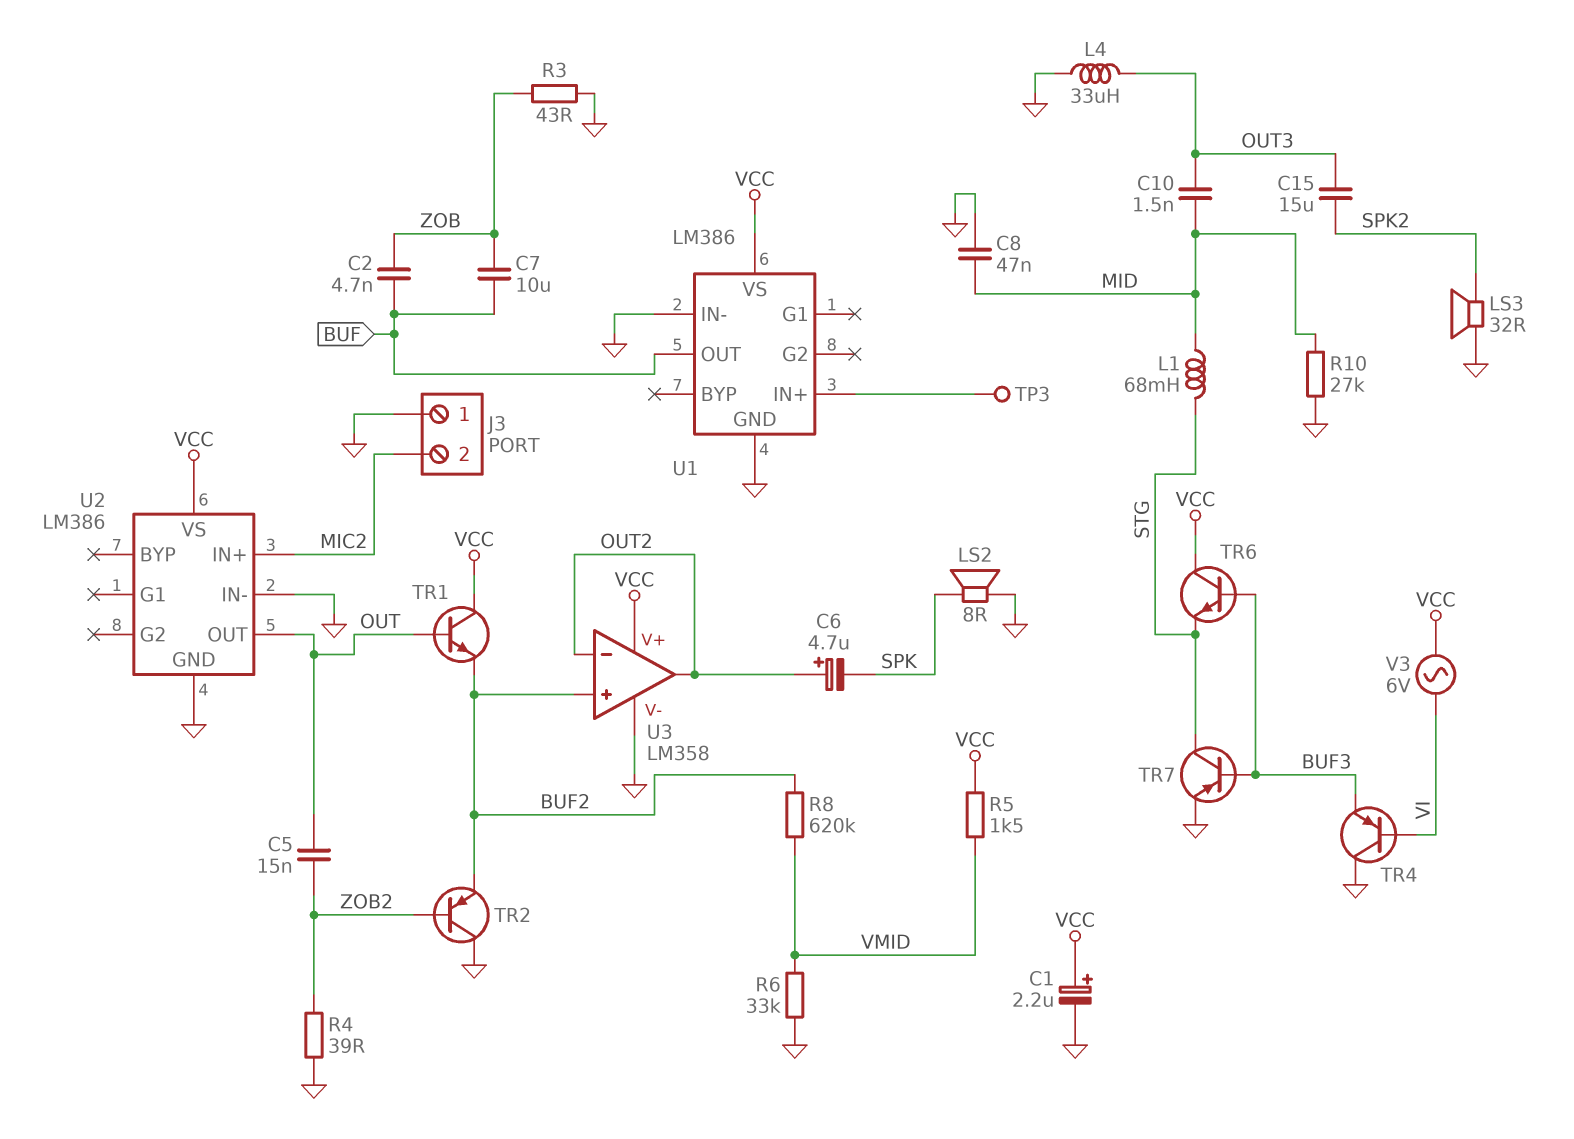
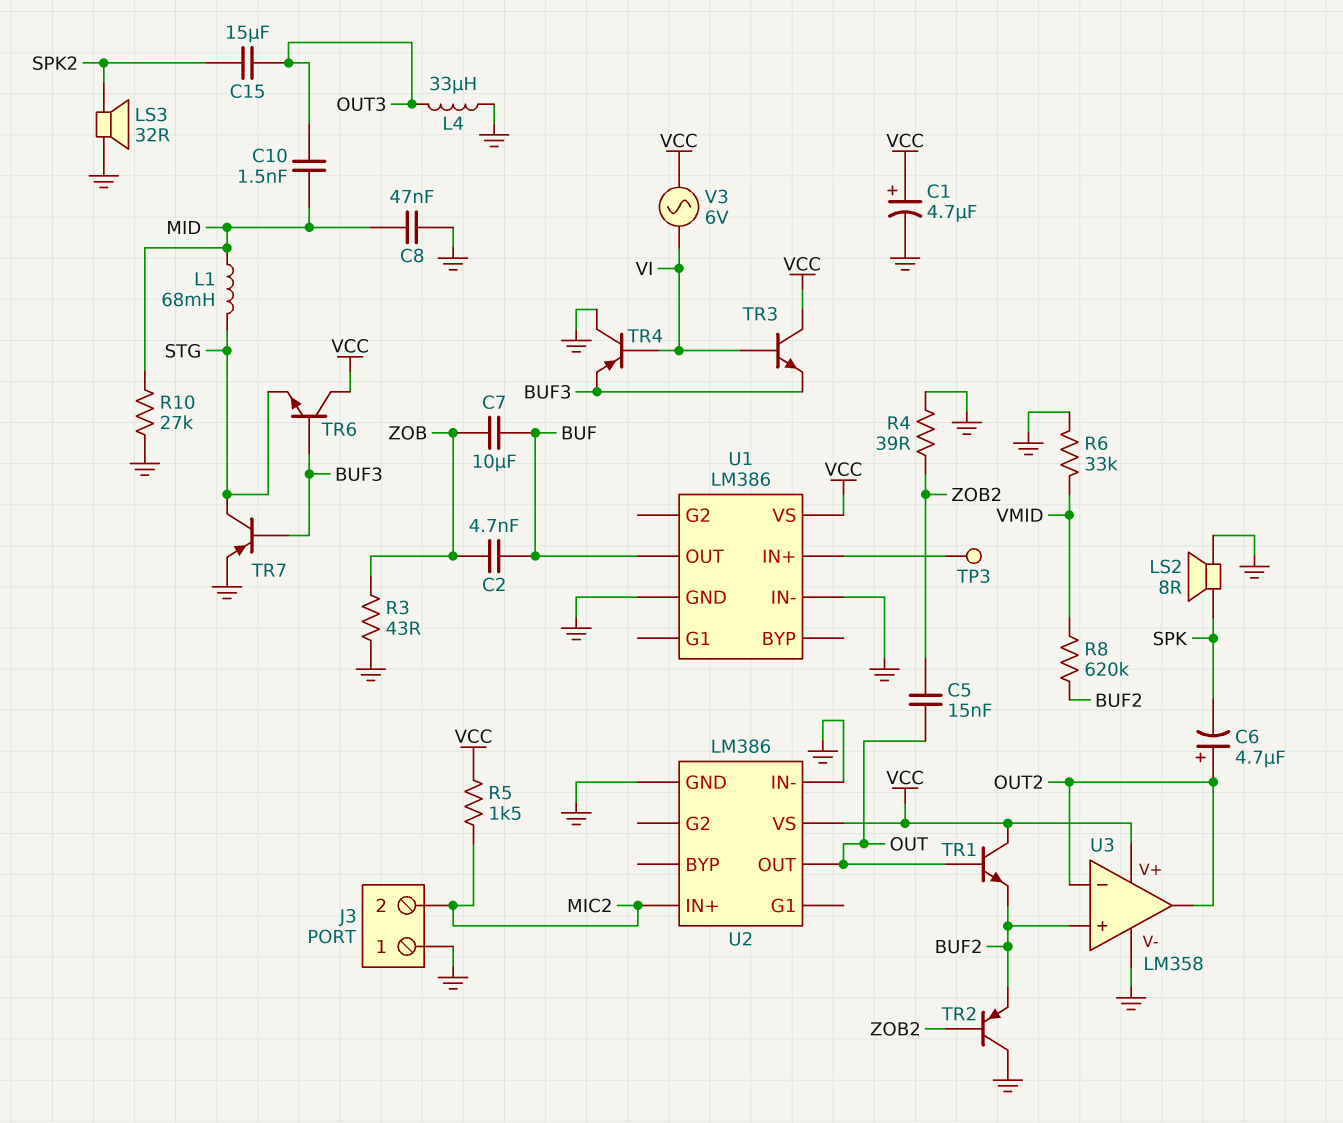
C1: 2.2uF (plus VCC, minus GND) -> 4.7uF (plus VCC, minus GND)
R5: 1.5k (VCC, VMID) -> 1.5k (MIC2, VCC)
TR3: none -> NPN (B VI, C VCC, E BUF3)

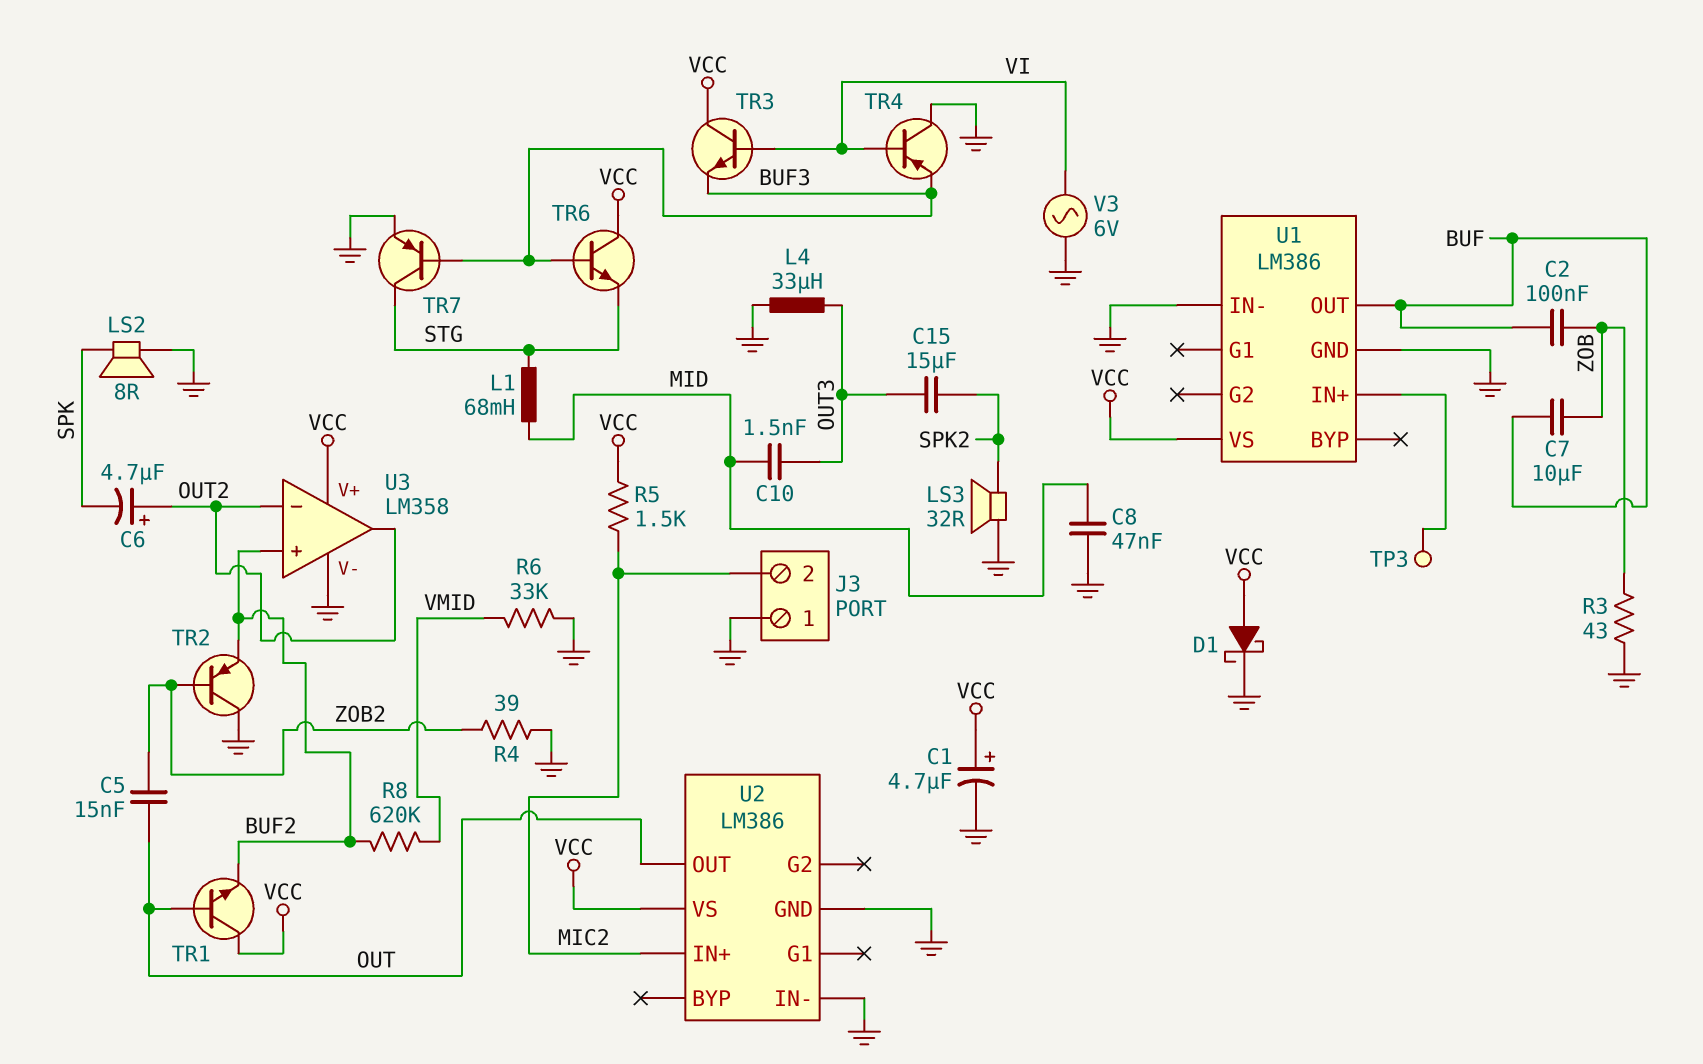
C2: 4.7nF (BUF, ZOB) -> 100nF (BUF, ZOB)
D1: none -> schottky (A VCC, K GND)
R10: 27k (GND, MID) -> none
V3: AC 6V (VCC, VI) -> AC 6V (GND, VI)

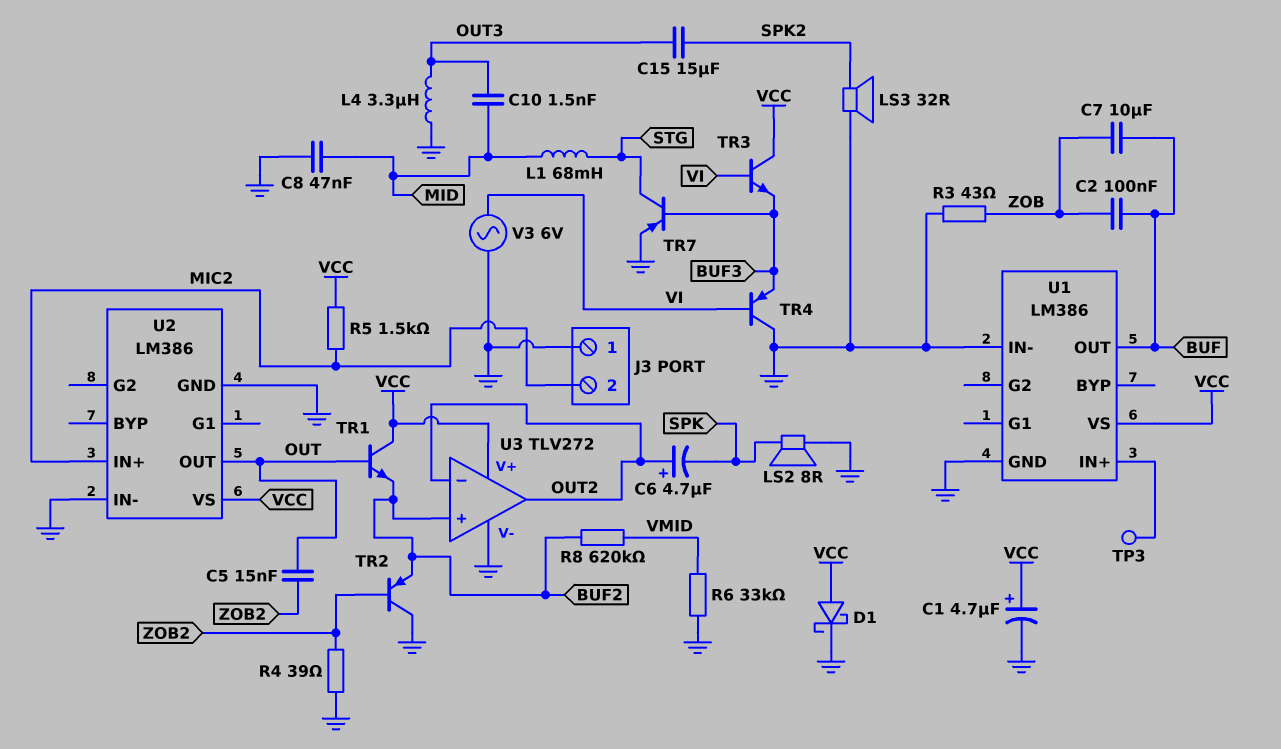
L4: 33uH (GND, OUT3) -> 3.3uH (GND, OUT3)
TR6: NPN (B BUF3, C VCC, E STG) -> none
U3: LM358 -> TLV272

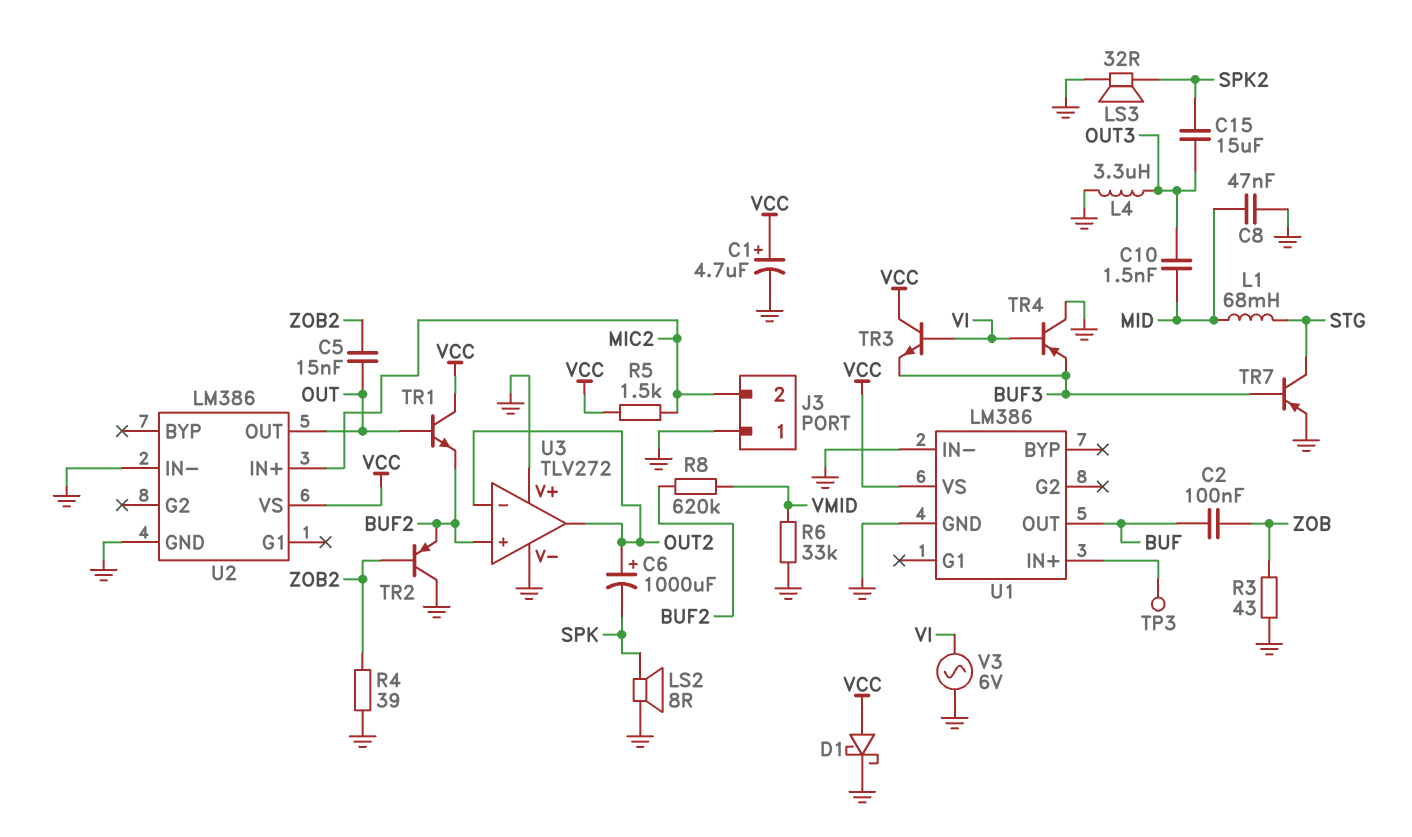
C6: 4.7uF (plus OUT2, minus SPK) -> 1000uF (plus OUT2, minus SPK)
C7: 10uF (BUF, ZOB) -> none
U3 pin V+: VCC -> GND

